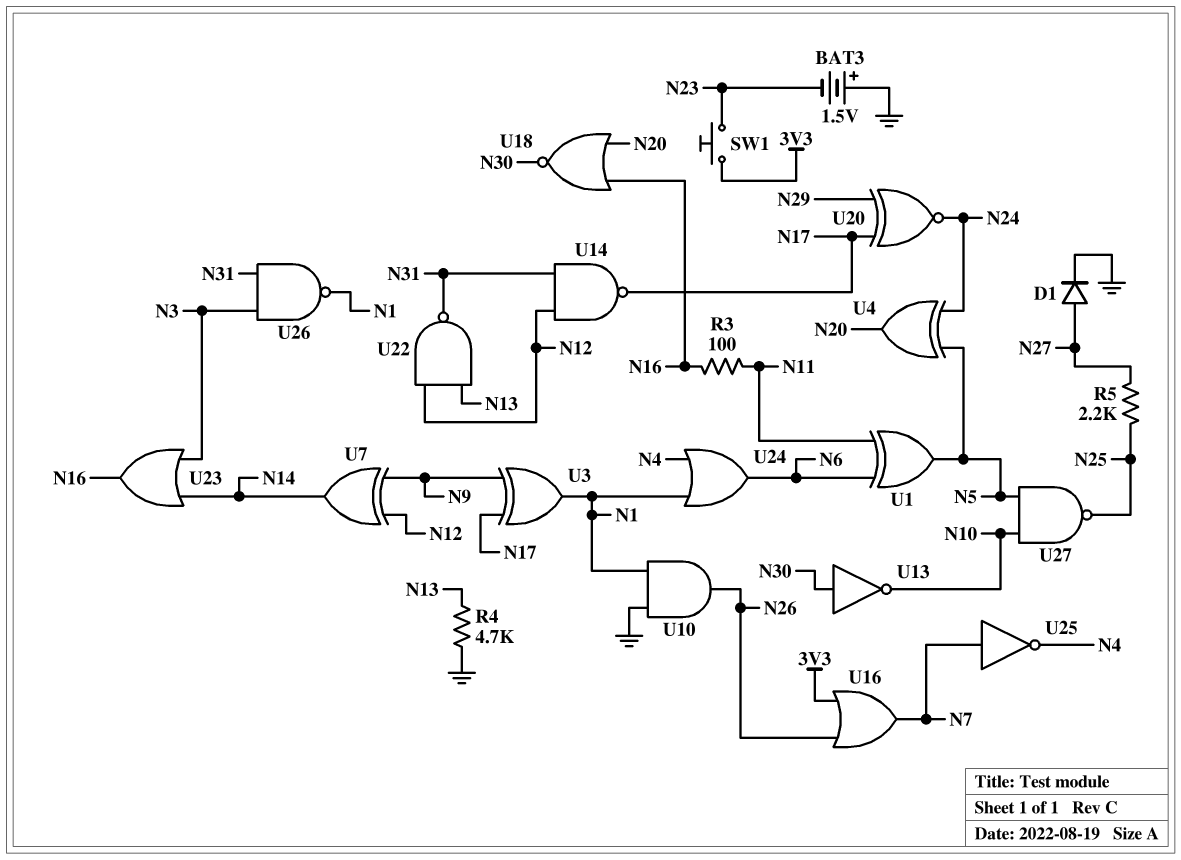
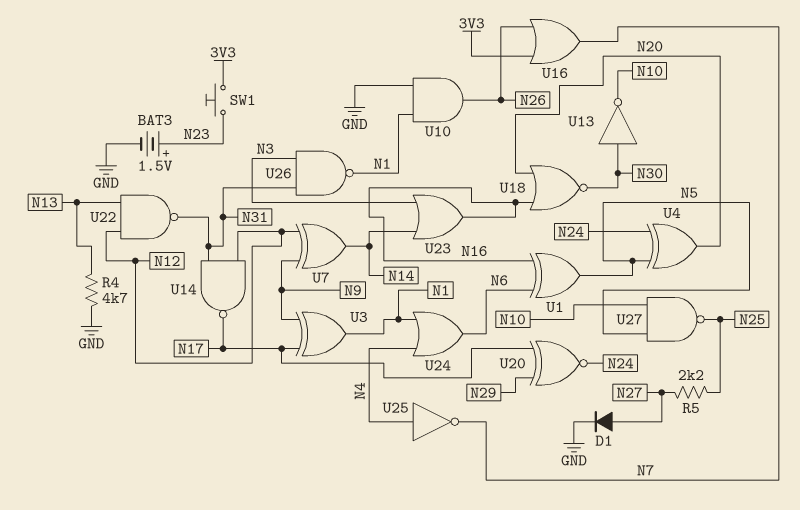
BAT3: 1.5V (plus GND, minus N23) -> 1.5V (plus N23, minus GND)
R3: 100 (N11, N16) -> none
U1: XOR (in N6, in N11, out N5) -> XOR (in N6, in N16, out N5)
U25: NOT (in N7, out N4) -> NOT (in N4, out N7)

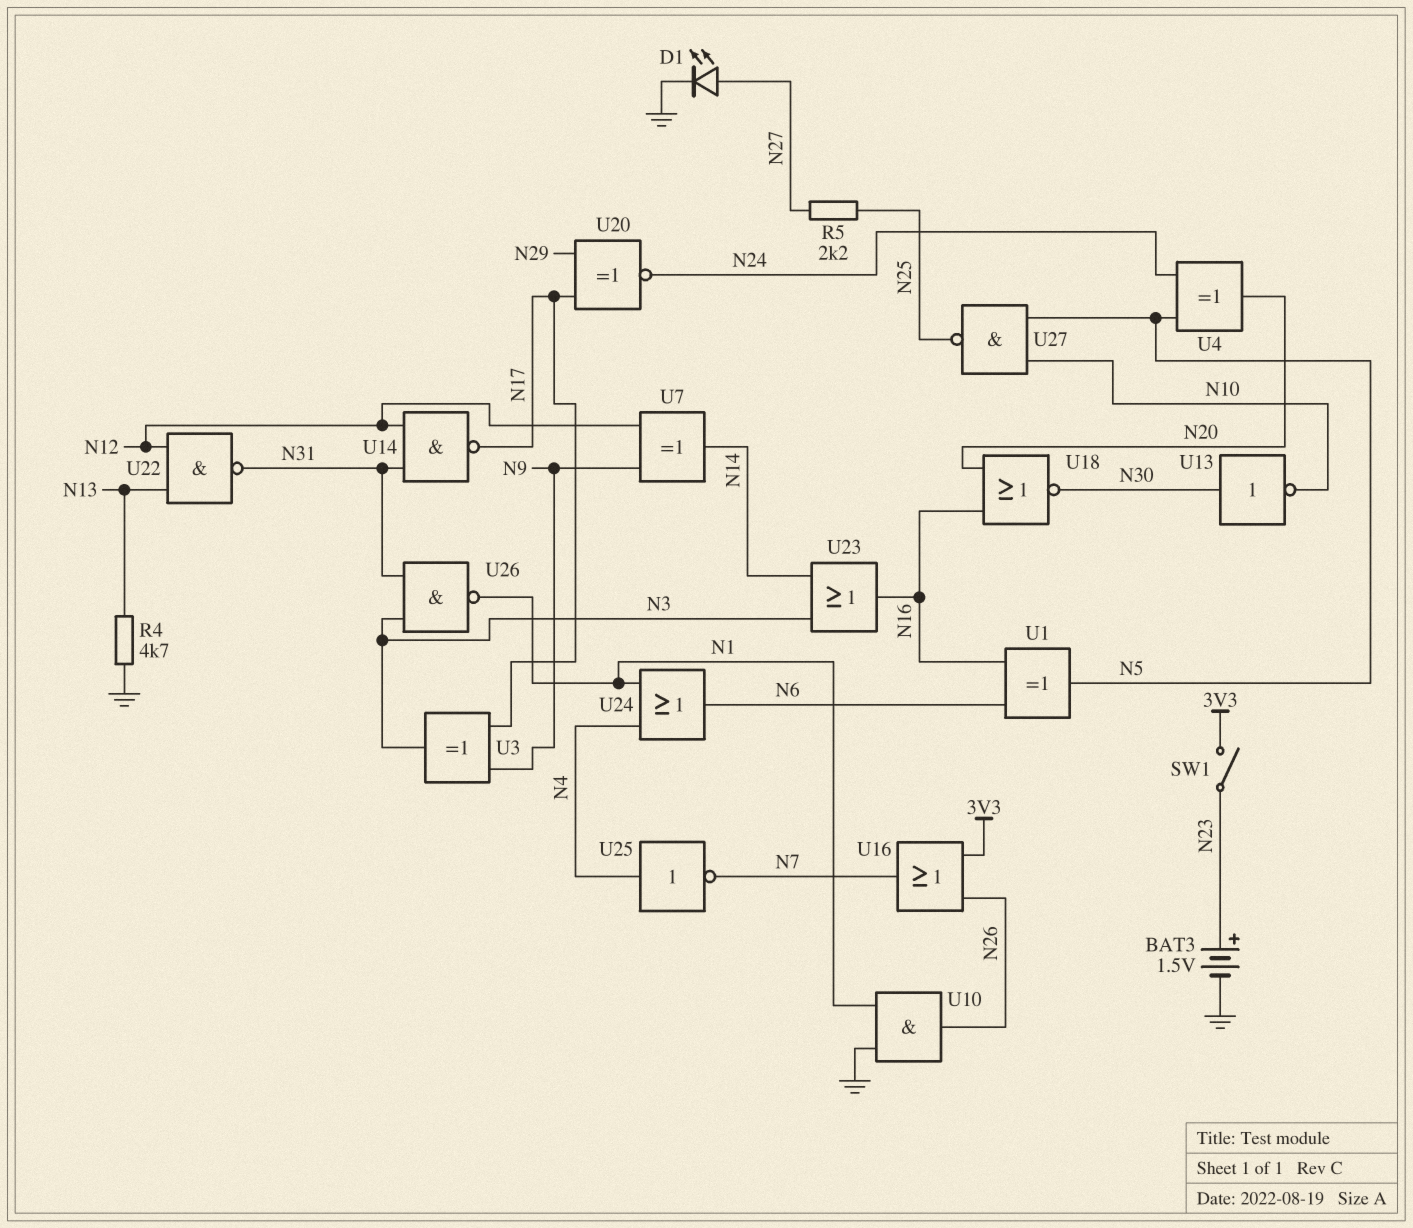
D1: diode (A N27, K GND) -> LED (A N27, K GND)
SW1: button (3V3, N23) -> switch (3V3, N23)
U3: XOR (in N9, in N17, out N1) -> XOR (in N9, in N17, out N3)

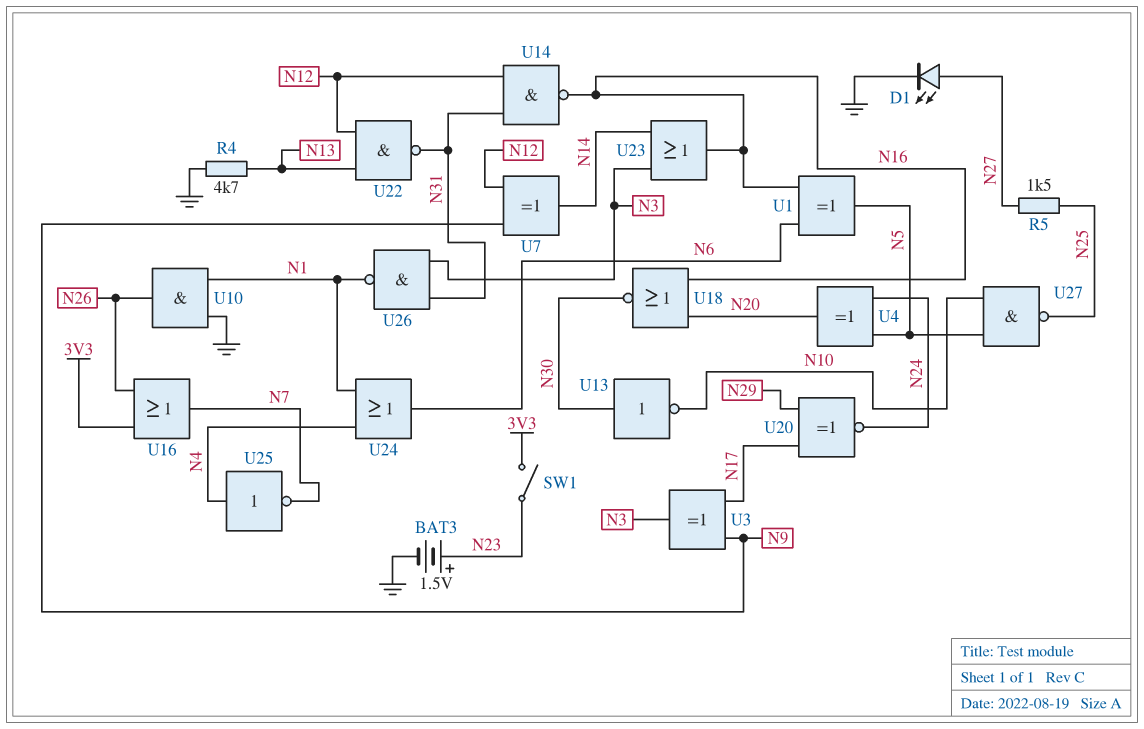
R5: 2.2k (N25, N27) -> 1.5k (N25, N27)
U14: NAND (in N12, in N31, out N17) -> NAND (in N12, in N31, out N16)

